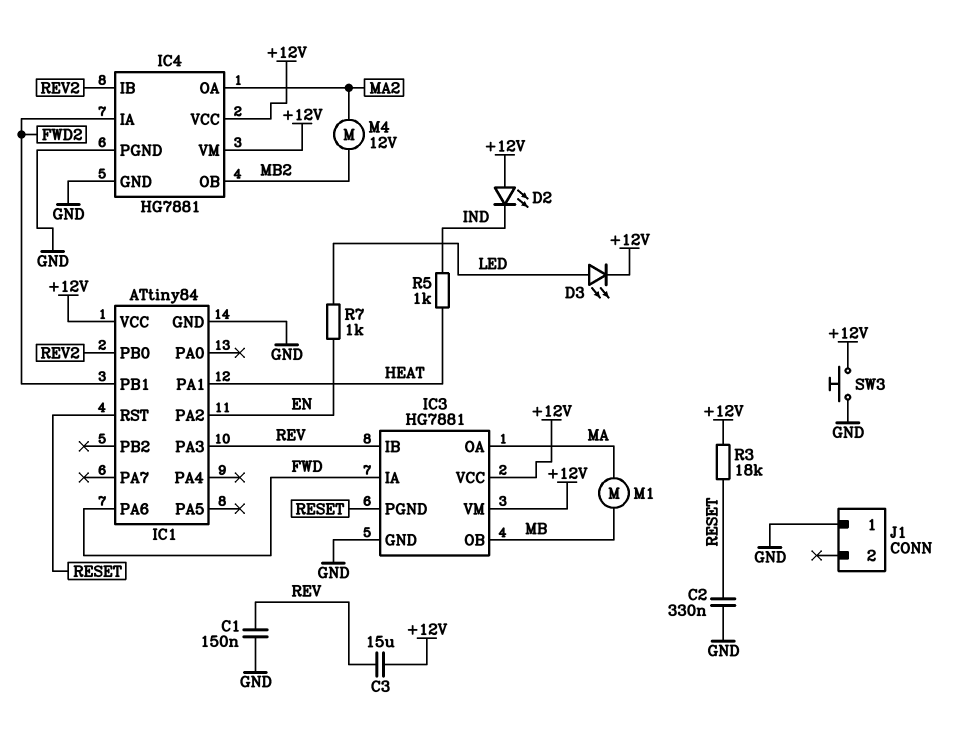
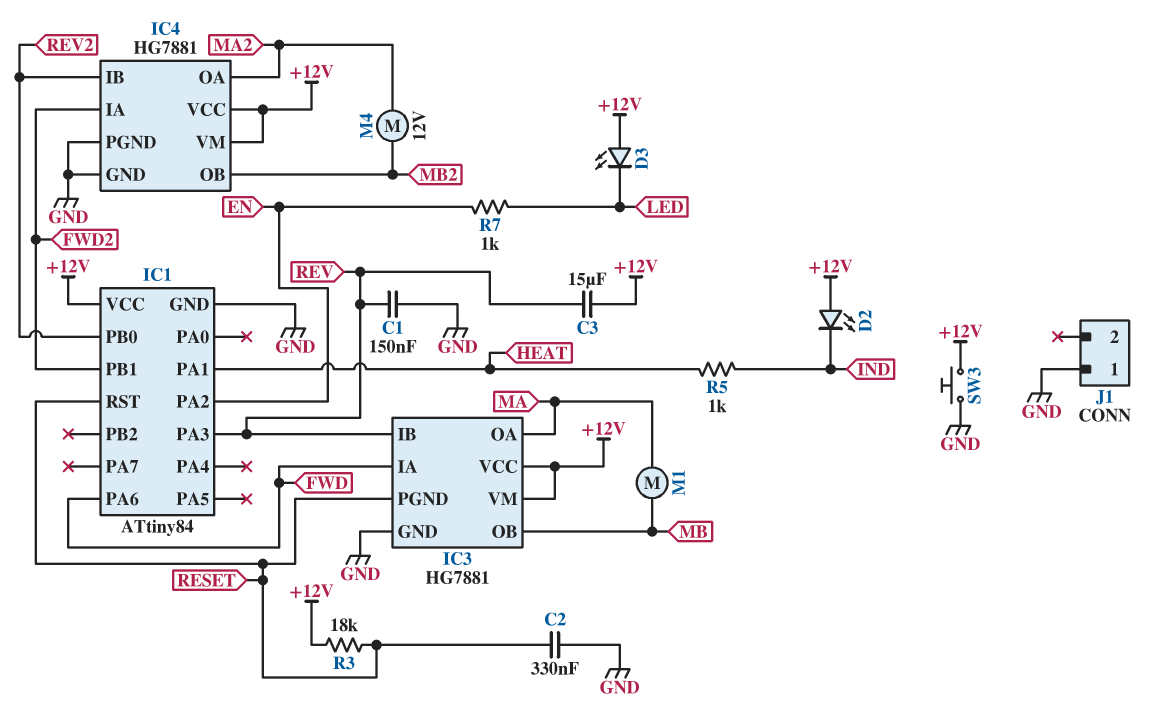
D3: LED (A LED, K +12V) -> LED (A +12V, K LED)

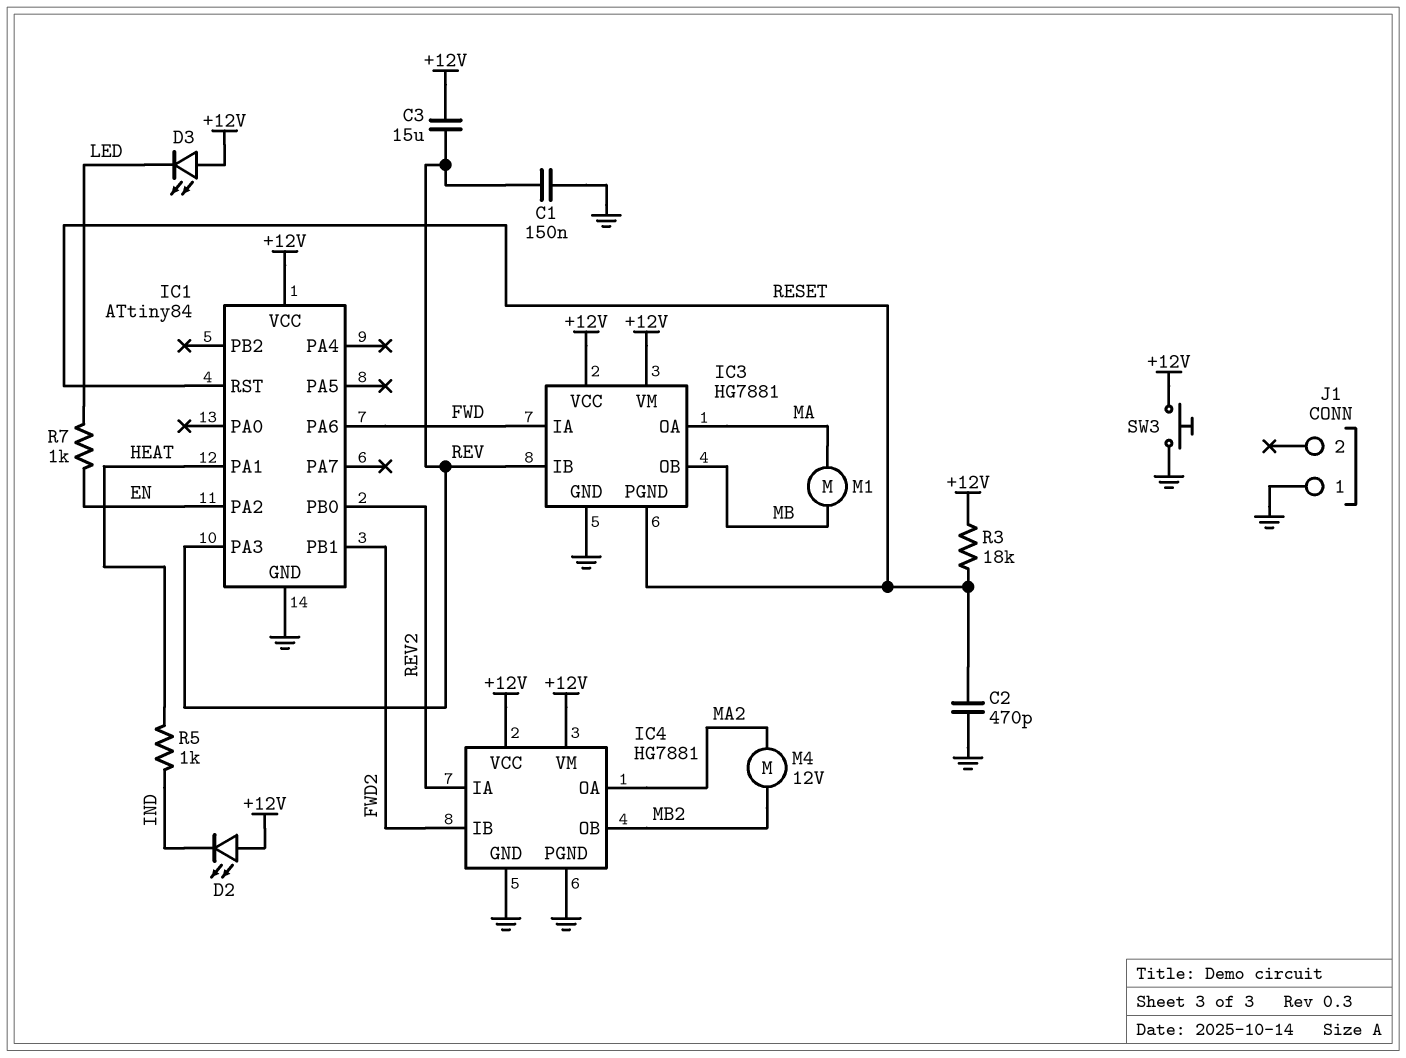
C2: 330nF (GND, RESET) -> 470pF (GND, RESET)
IC4 pin IA: FWD2 -> REV2
IC4 pin IB: REV2 -> FWD2

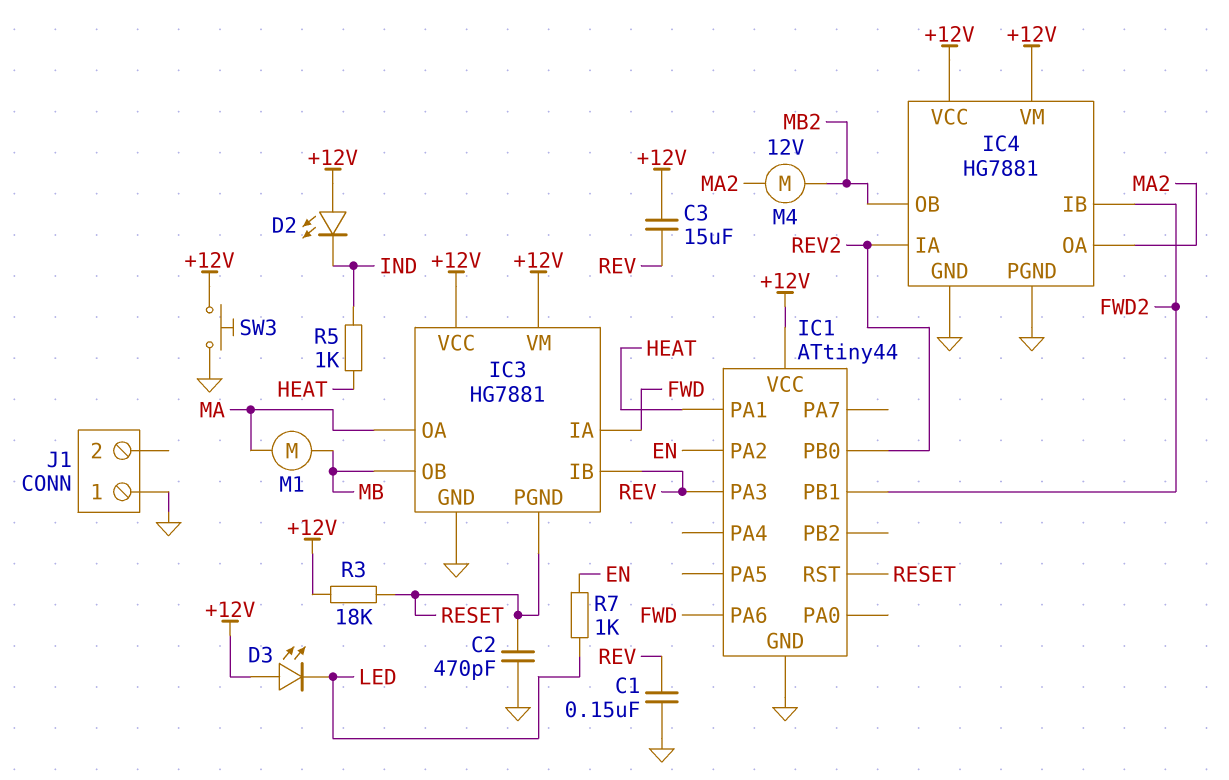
IC1: ATtiny84 -> ATtiny44

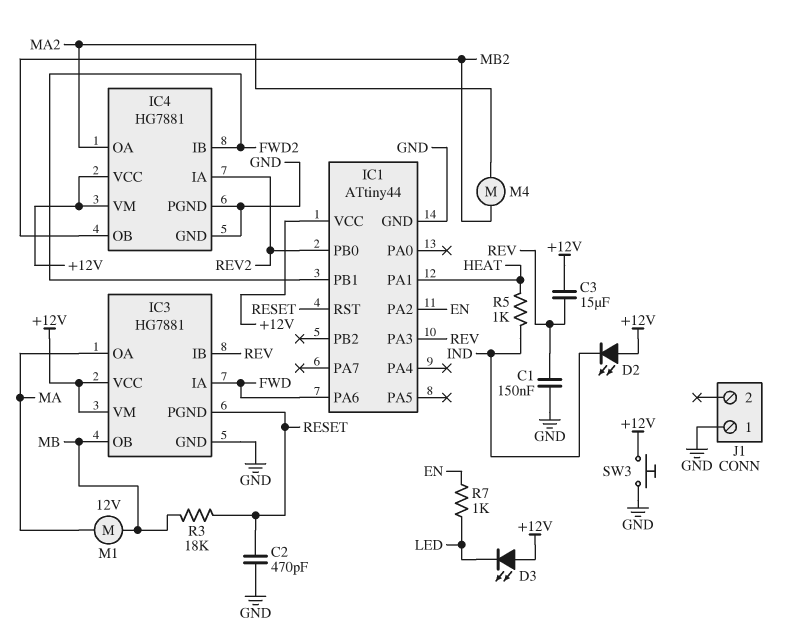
M1: motor (MA, MB) -> motor 12V (MA, MB)
M4: motor 12V (MA2, MB2) -> motor (MA2, MB2)
R3: 18k (+12V, RESET) -> 18k (MB, RESET)

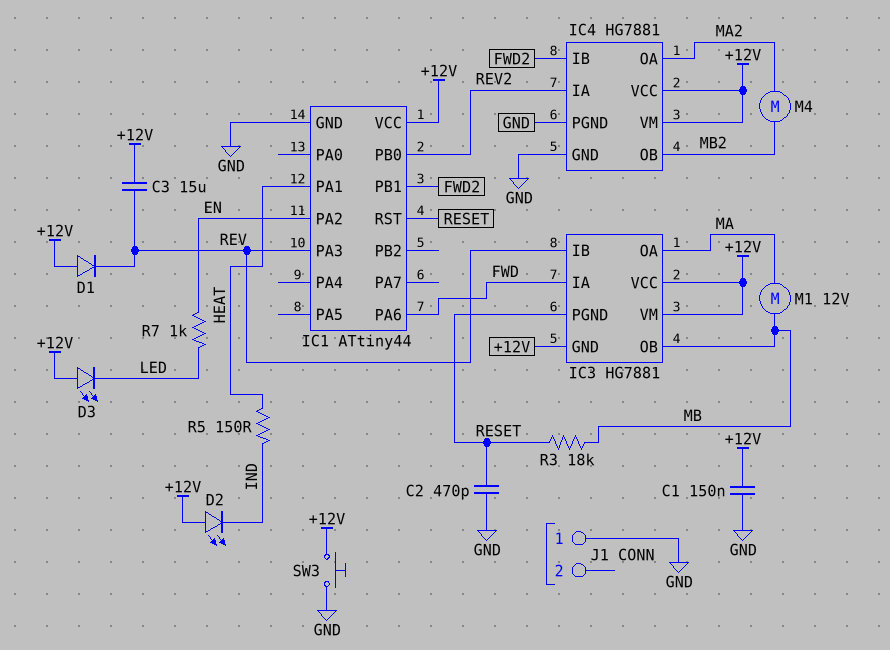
C1: 150nF (GND, REV) -> 150nF (+12V, GND)
D1: none -> diode (A +12V, K REV)
IC3 pin GND: GND -> +12V
R5: 1k (HEAT, IND) -> 150 (HEAT, IND)

